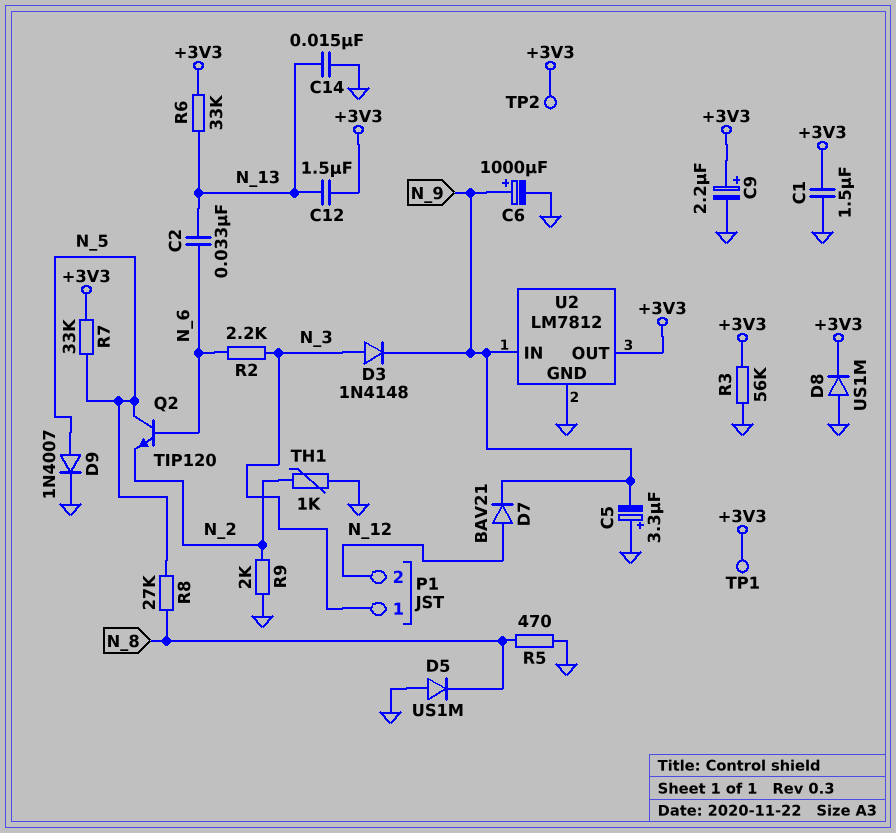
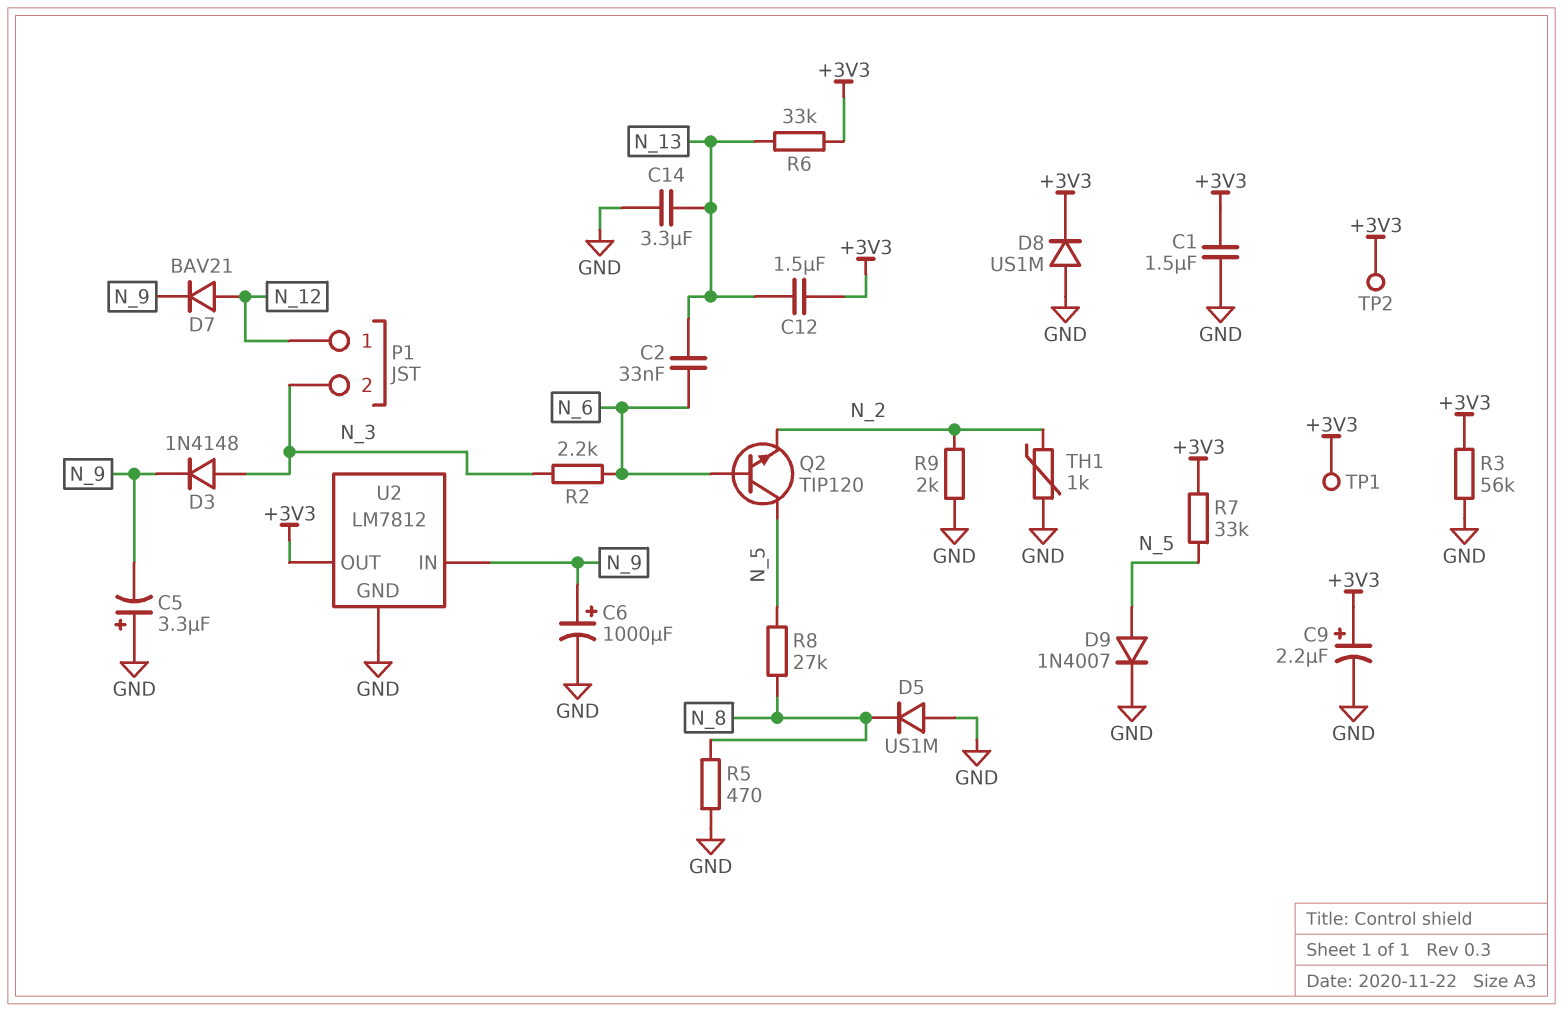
C14: 15nF (GND, N_13) -> 3.3uF (GND, N_13)
P1 pin 1: N_3 -> N_12
P1 pin 2: N_12 -> N_3

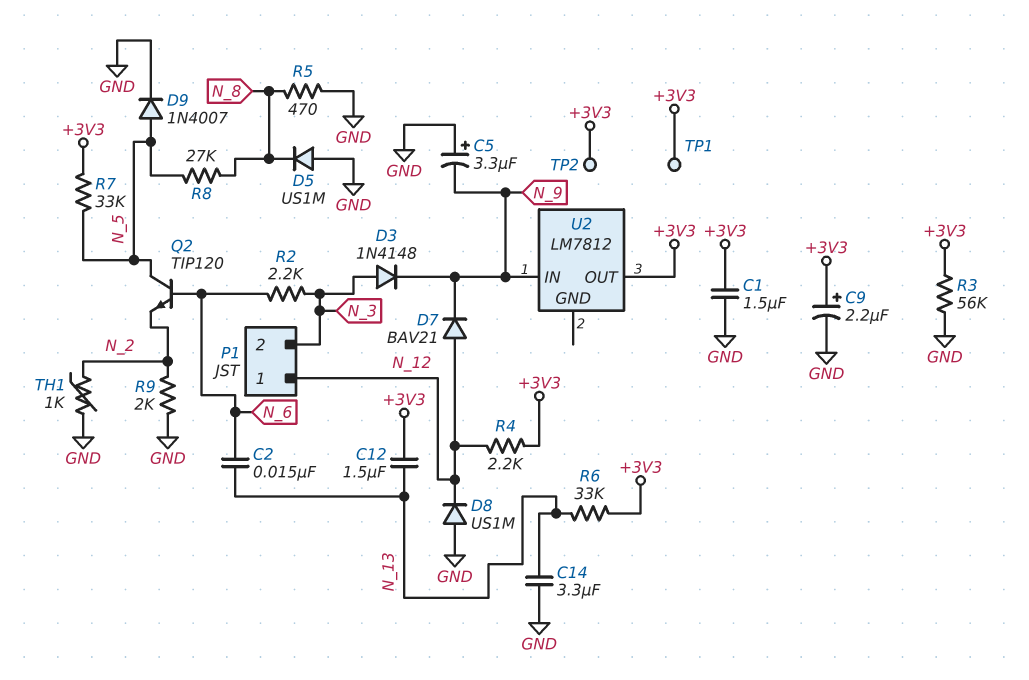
C2: 33nF (N_6, N_13) -> 15nF (N_6, N_13)
C6: 1000uF (plus N_9, minus GND) -> none
D8: diode US1M (A GND, K +3V3) -> diode US1M (A GND, K N_12)
R4: none -> 2.2k (+3V3, N_12)
U2 pin GND: GND -> none

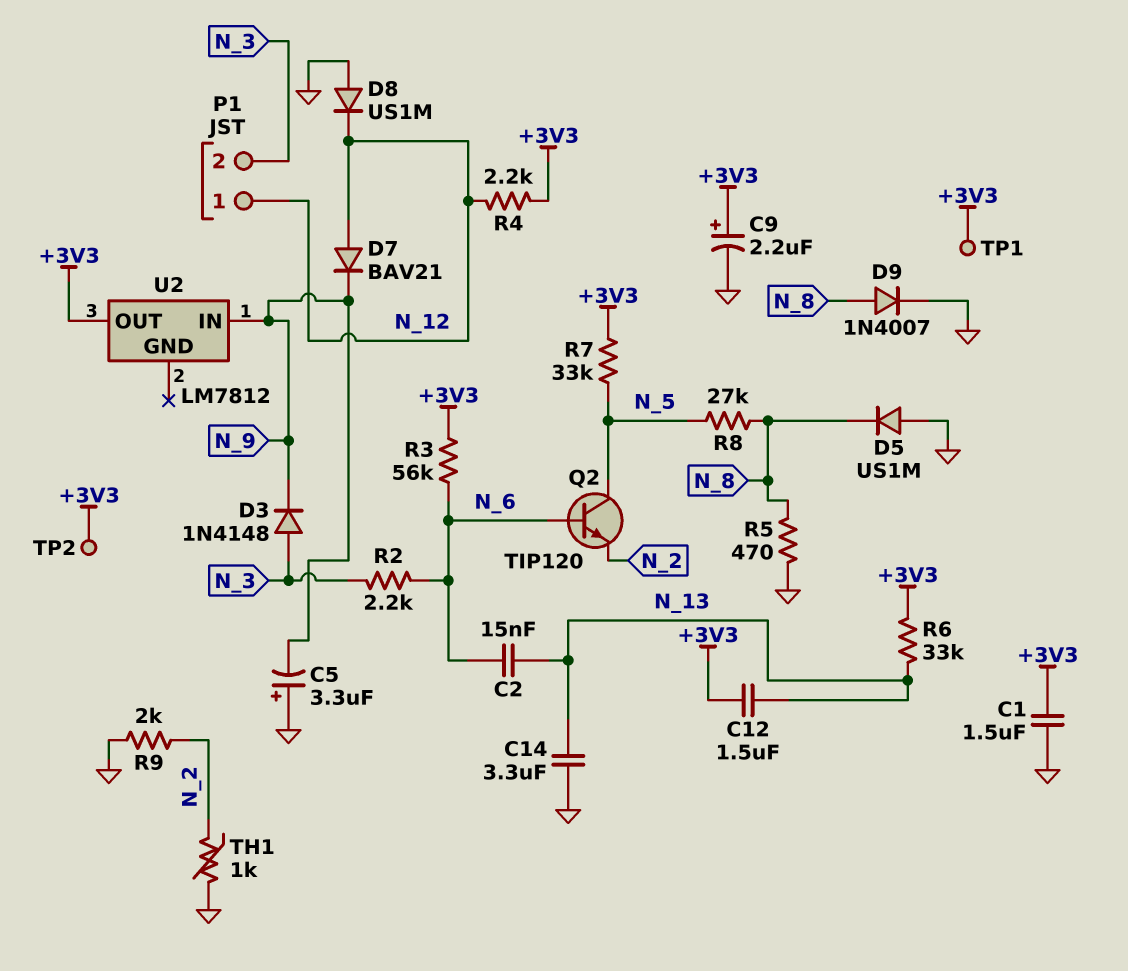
D9: diode 1N4007 (A N_5, K GND) -> diode 1N4007 (A N_8, K GND)
R3: 56k (+3V3, GND) -> 56k (+3V3, N_6)

